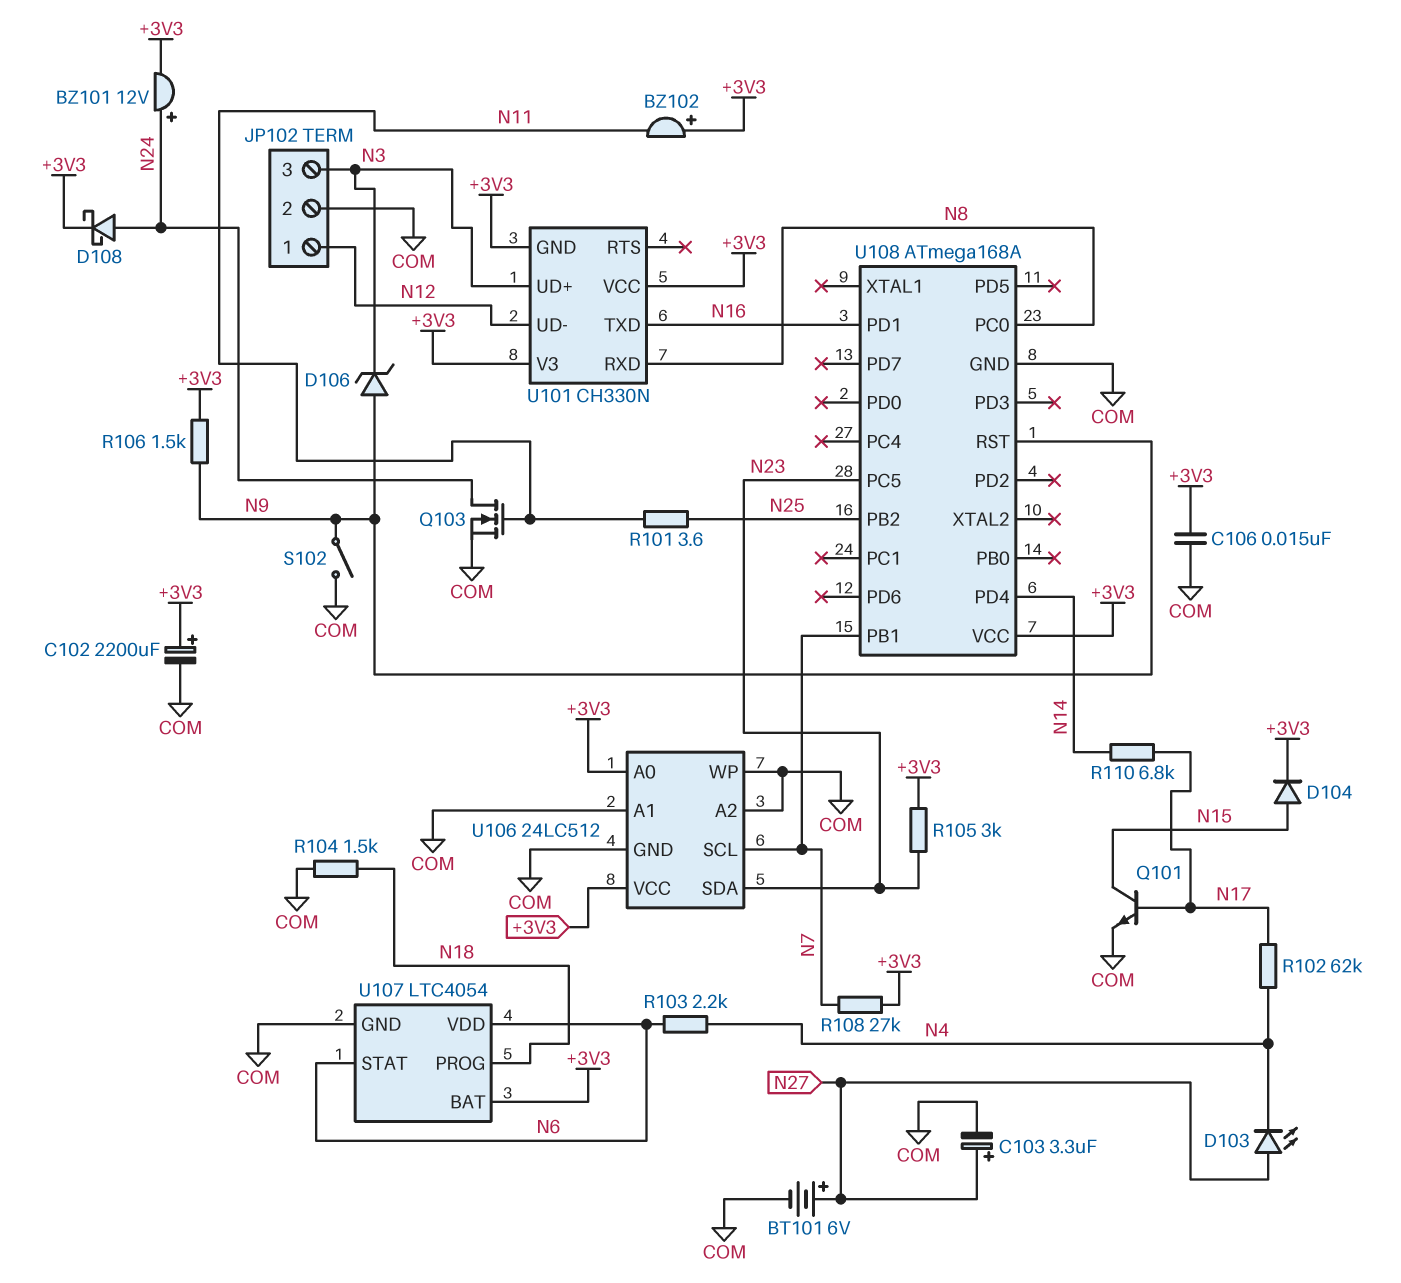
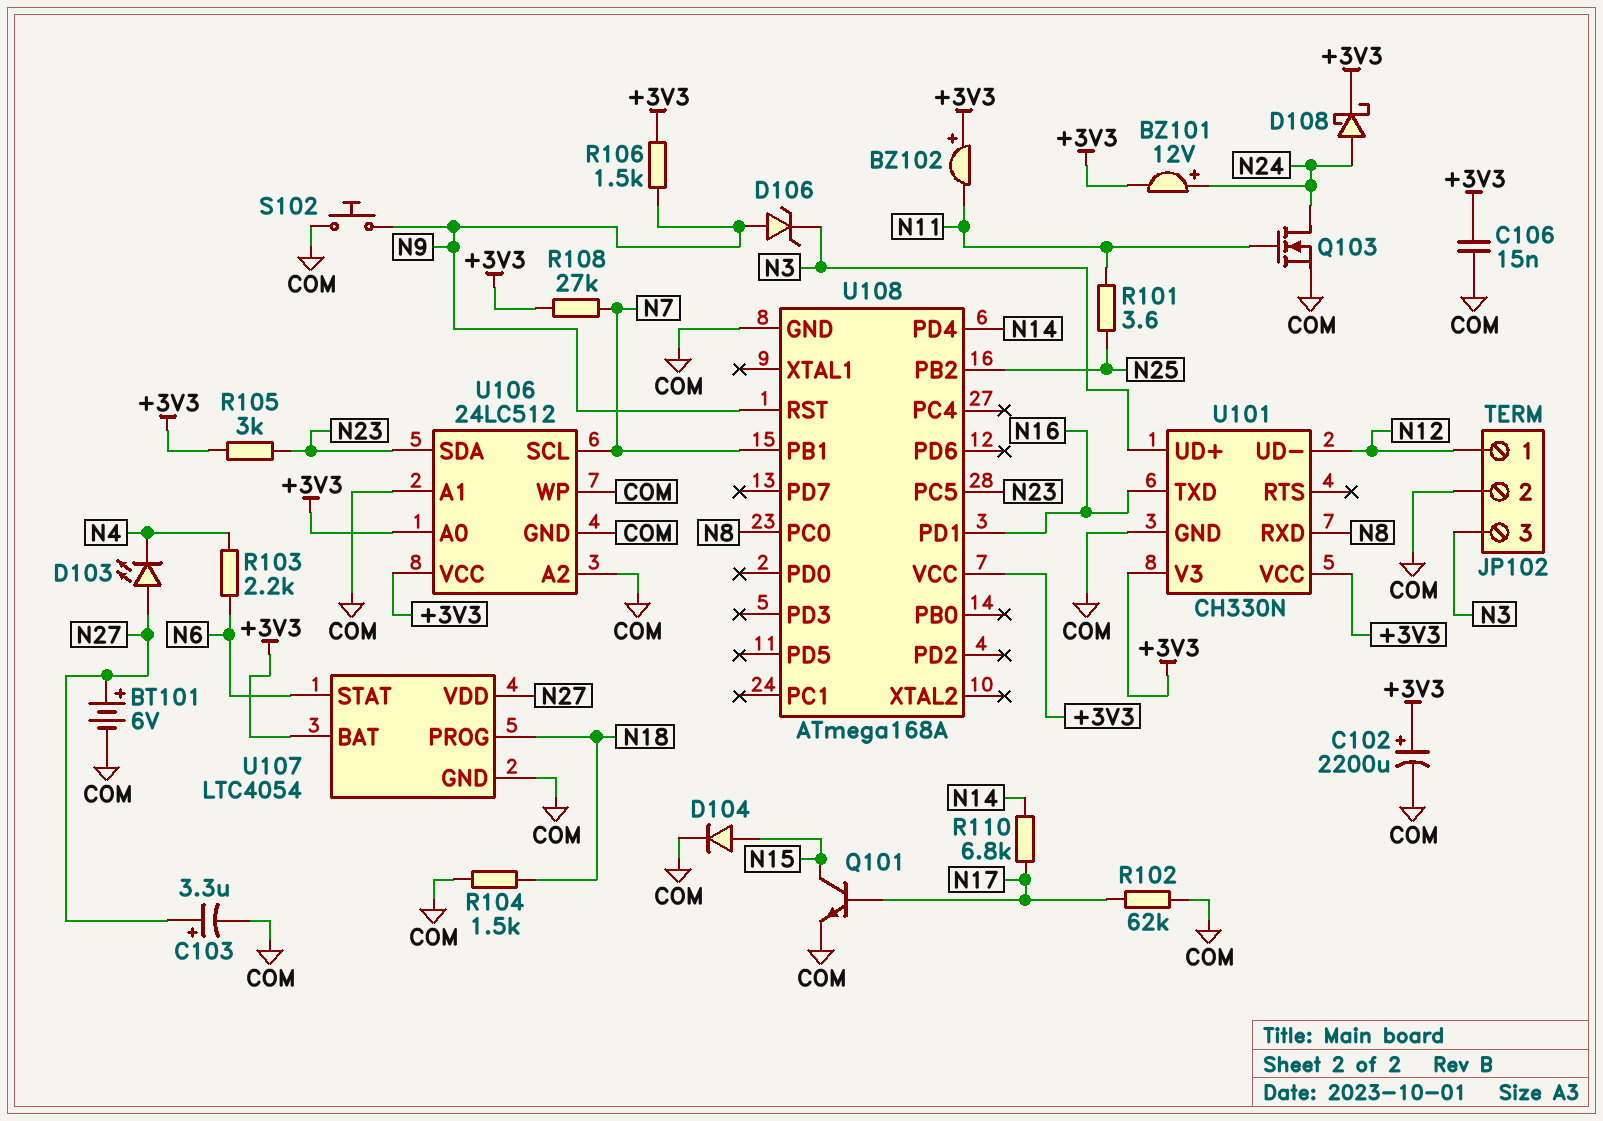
D104: diode (A N15, K +3V3) -> diode (A N15, K COM)
R102: 62k (N4, N17) -> 62k (COM, N17)
S102: switch (COM, N9) -> button (COM, N9)
U101 pin GND: +3V3 -> COM
U107 pin VDD: N6 -> N27

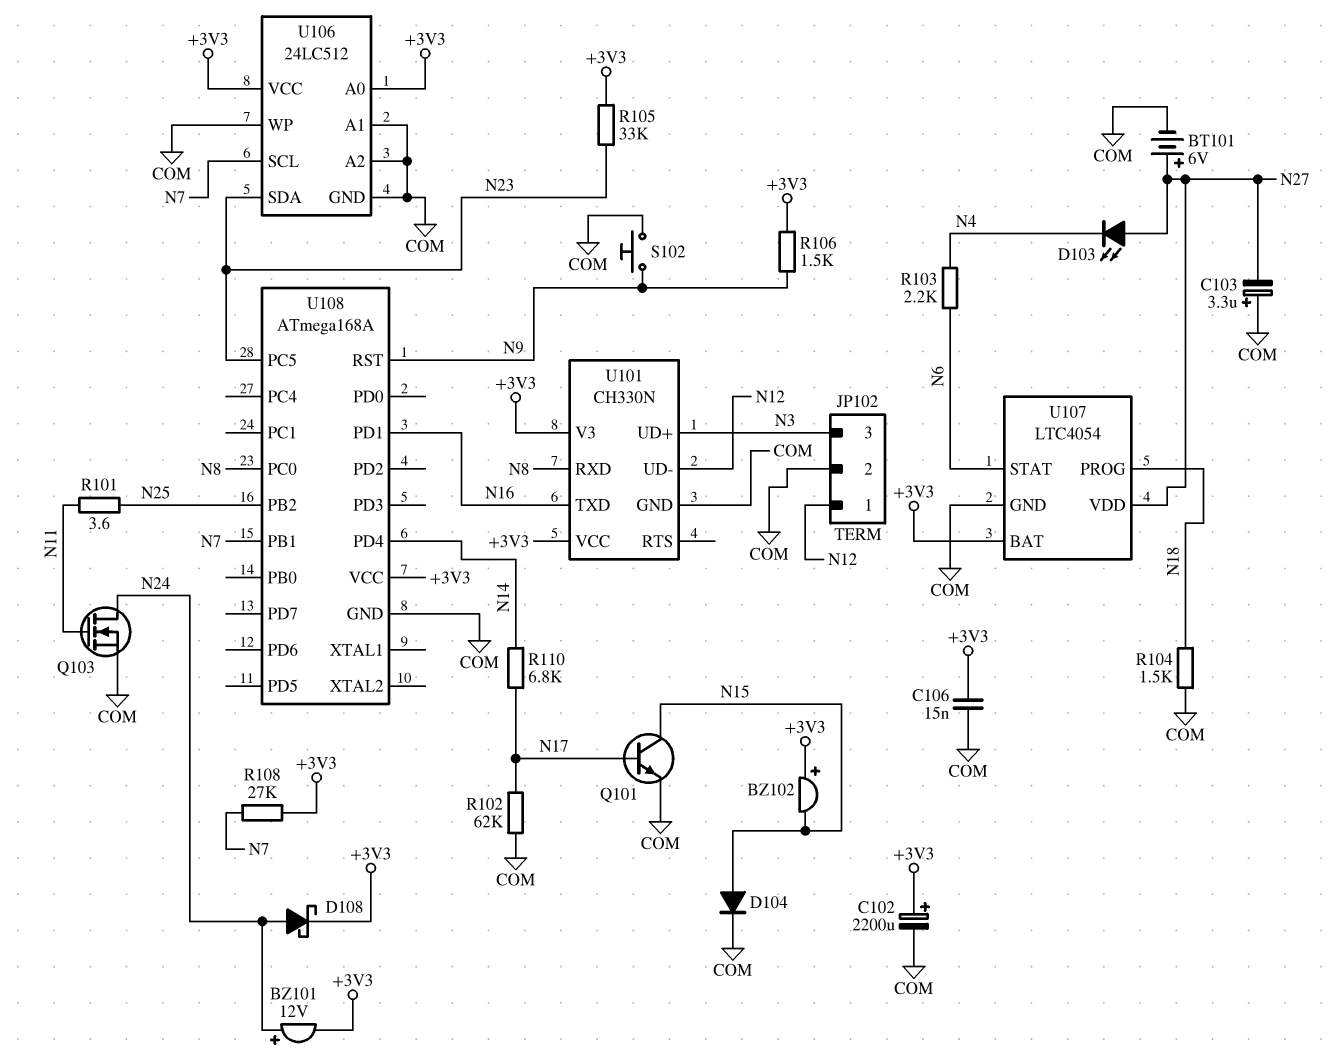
BZ102: buzzer (plus +3V3, minus N11) -> buzzer (plus +3V3, minus N15)
C103: 3.3uF (plus N27, minus COM) -> 3.3uF (plus COM, minus N27)
D106: zener (A N9, K N3) -> none
R105: 3k (+3V3, N23) -> 33k (+3V3, N23)

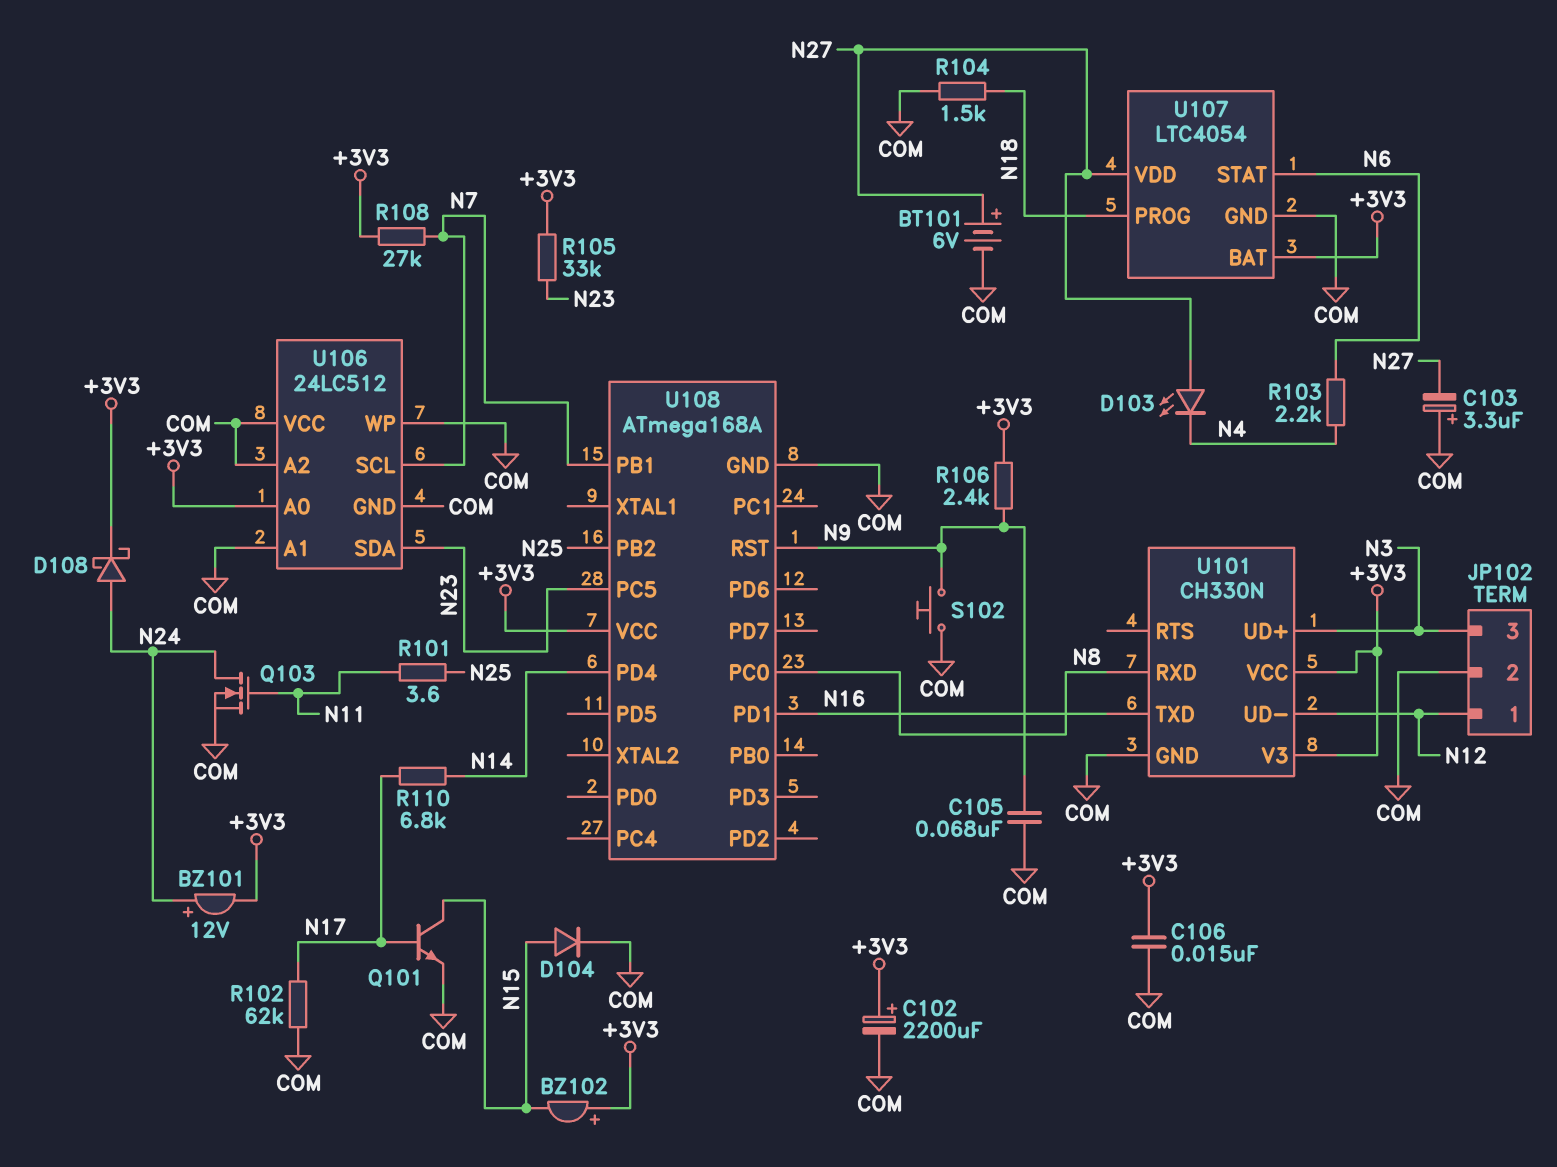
C105: none -> 68nF (COM, N9)
R106: 1.5k (+3V3, N9) -> 2.4k (+3V3, N9)
U106 pin VCC: +3V3 -> COM

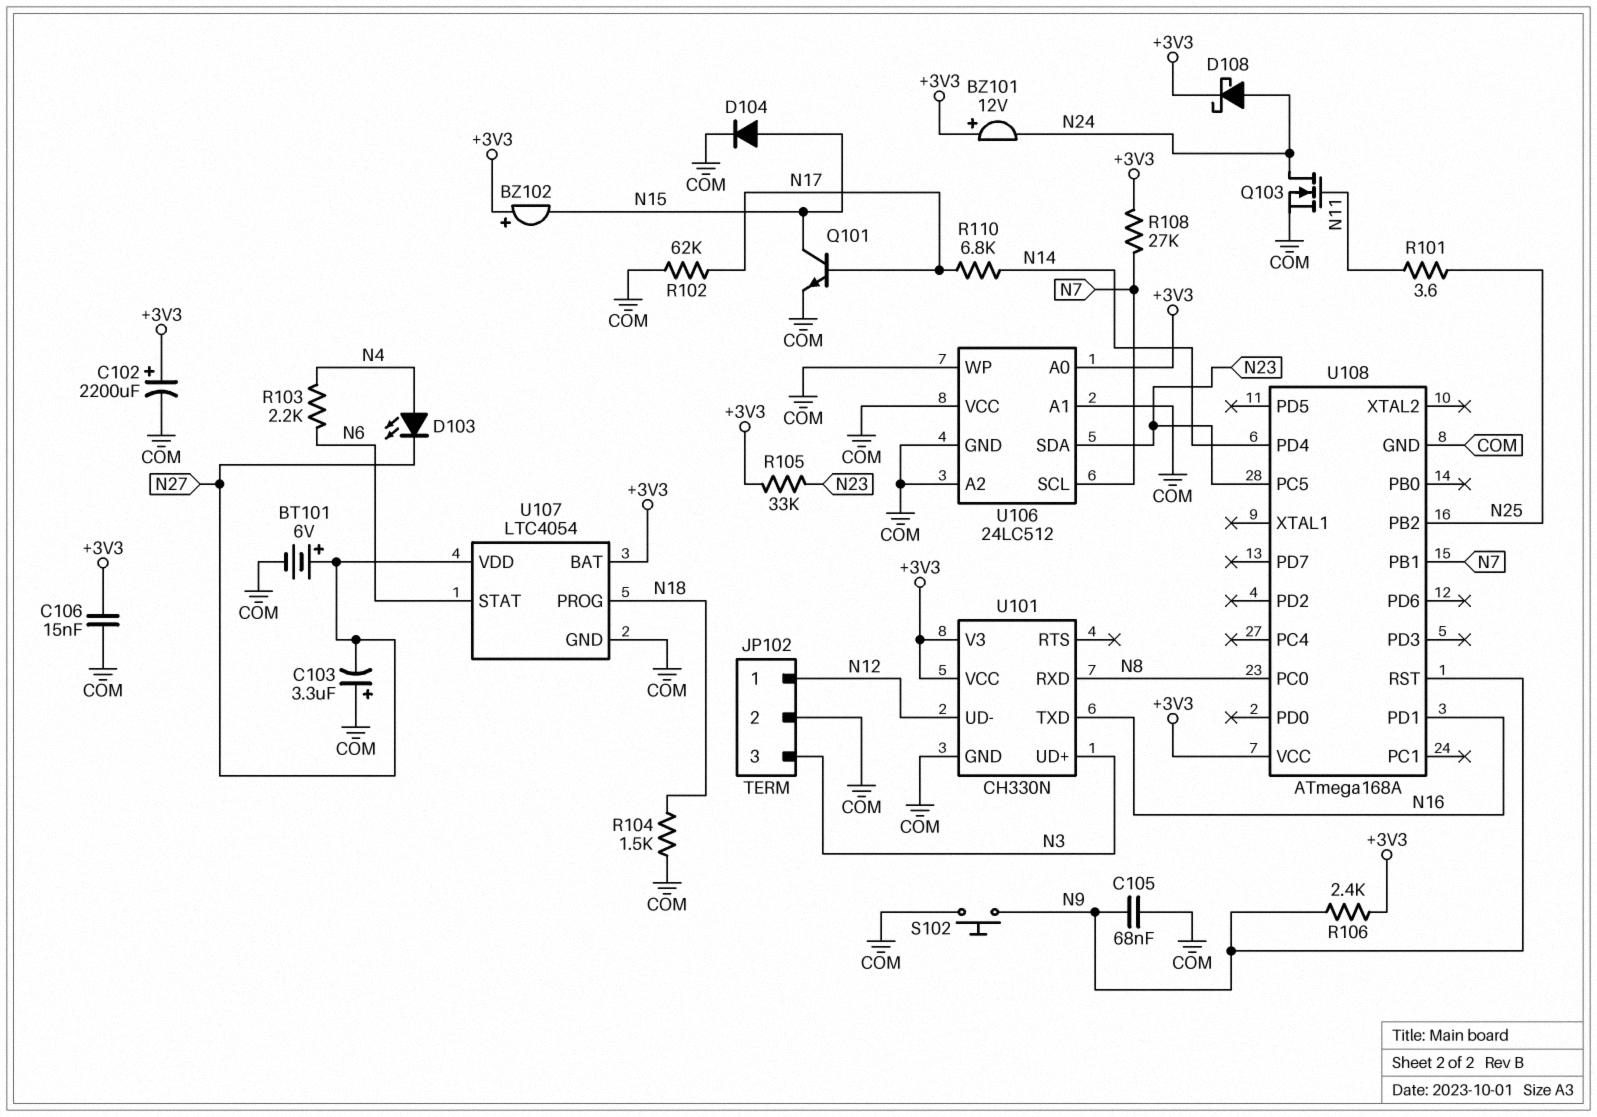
BZ101: buzzer 12V (plus N24, minus +3V3) -> buzzer 12V (plus +3V3, minus N24)
D103: LED (A N27, K N4) -> LED (A N4, K N27)

